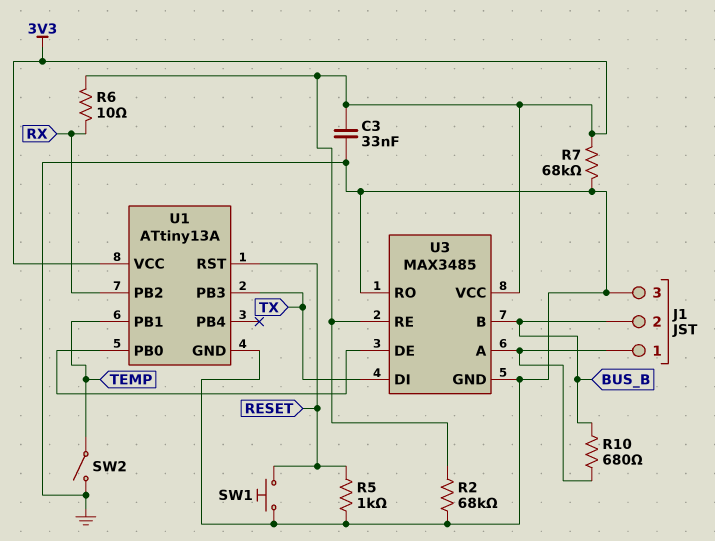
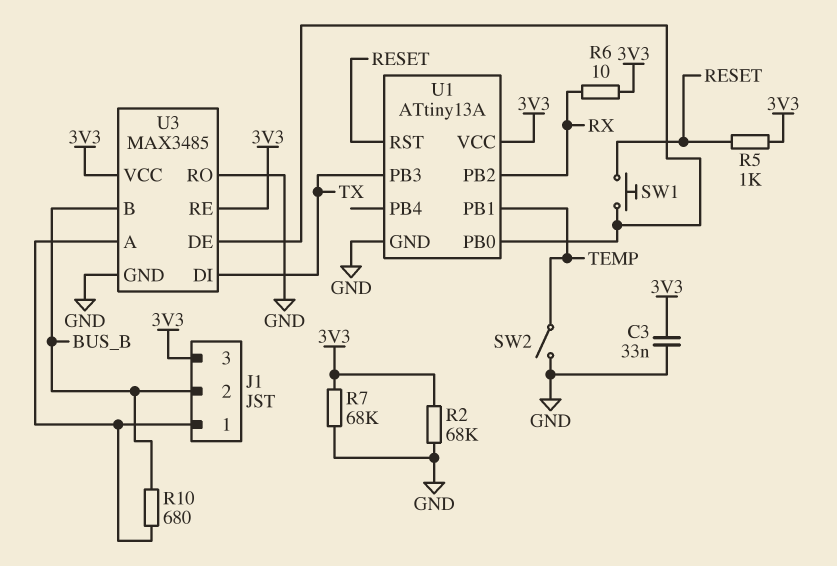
J1 pin 3: GND -> 3V3
R5: 1k (GND, RESET) -> 1k (3V3, RESET)
SW1: button (GND, RESET) -> button (RESET, U1/PB0)

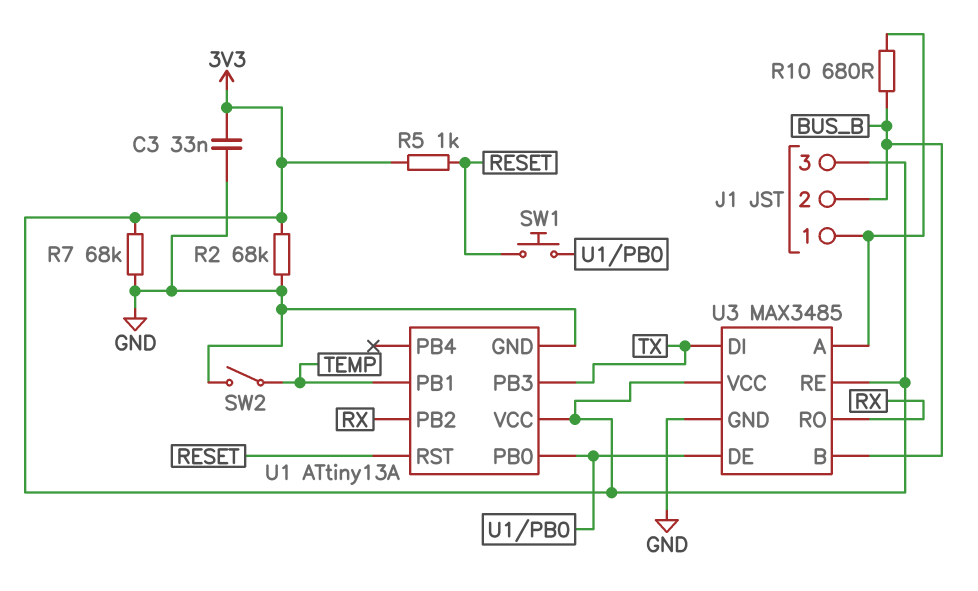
R6: 10 (3V3, RX) -> none
U3 pin RO: GND -> RX

